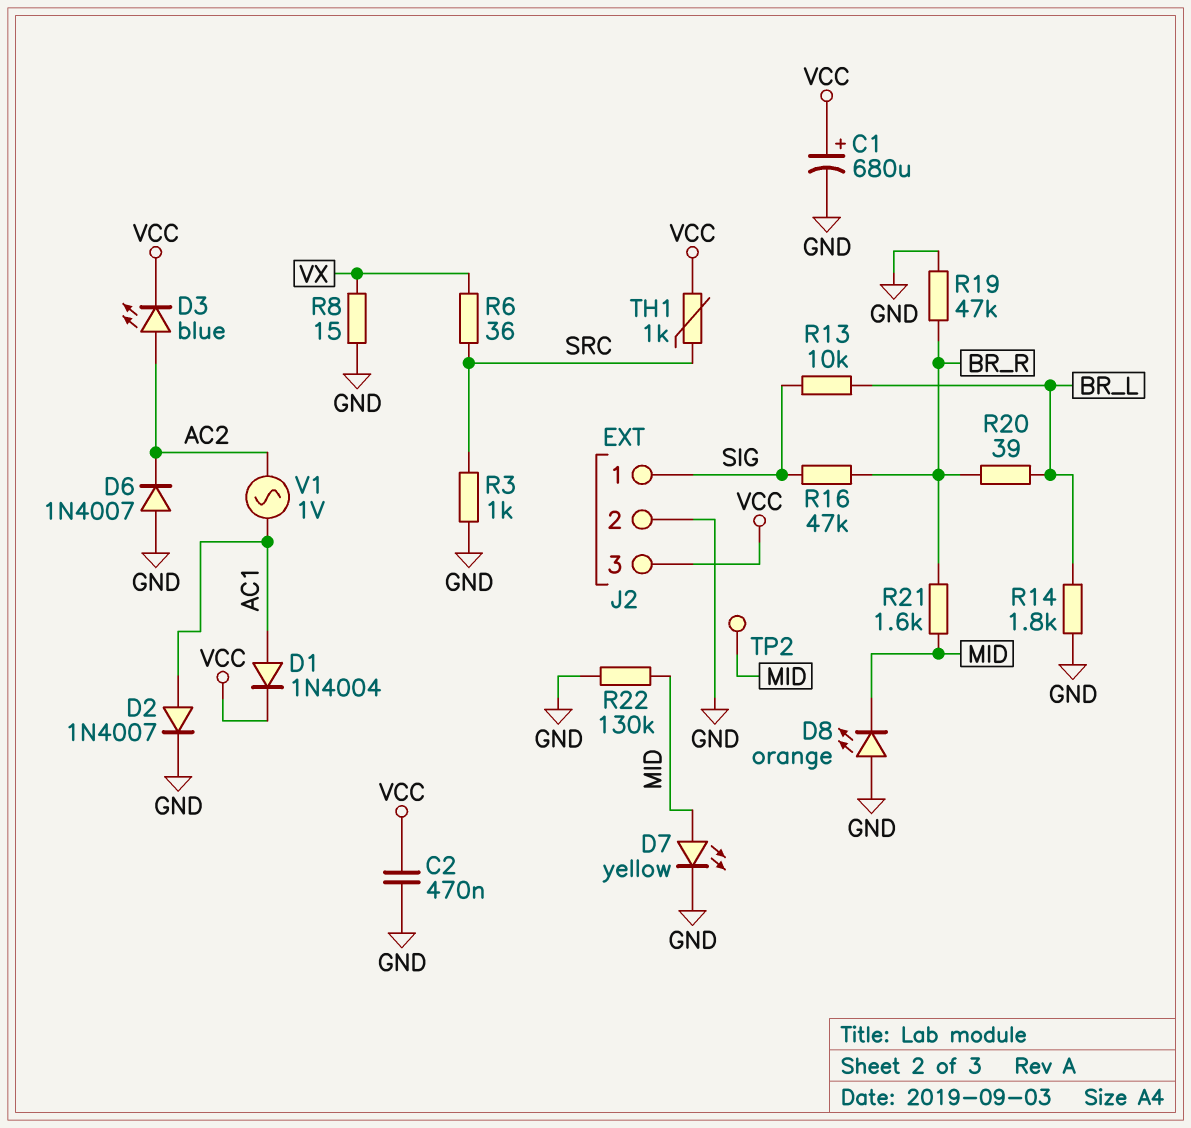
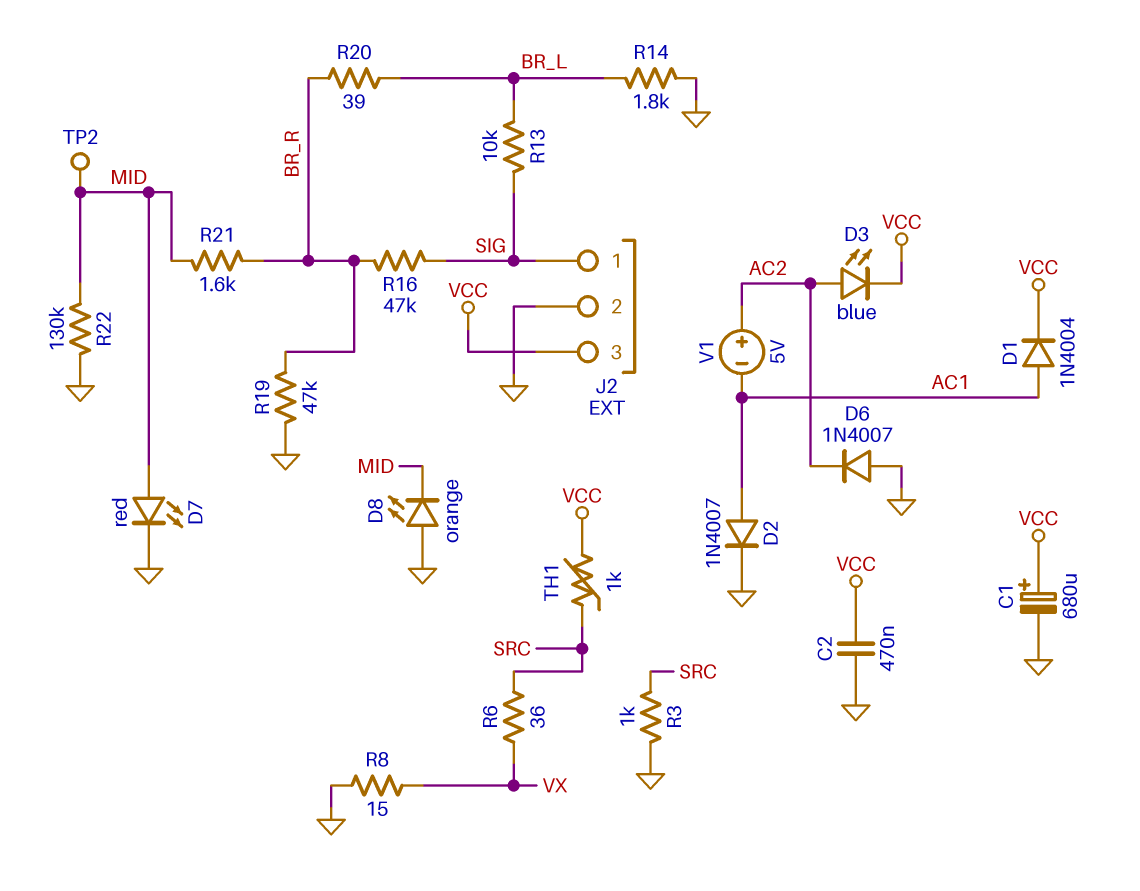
D7: LED yellow (A MID, K GND) -> LED red (A MID, K GND)
V1: AC 1V (AC1, AC2) -> 5V (plus AC2, minus AC1)

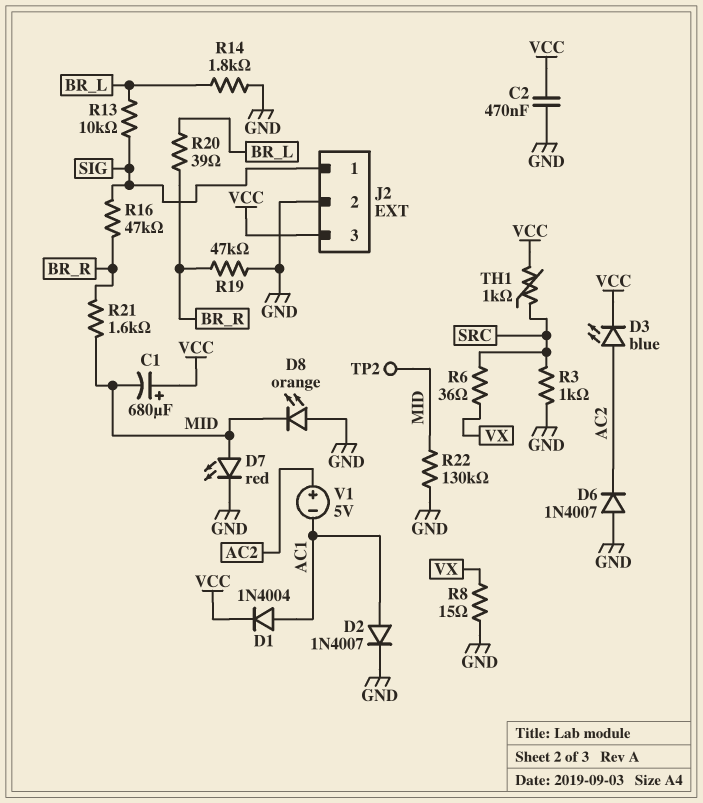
C1: 680uF (plus VCC, minus GND) -> 680uF (plus VCC, minus MID)

